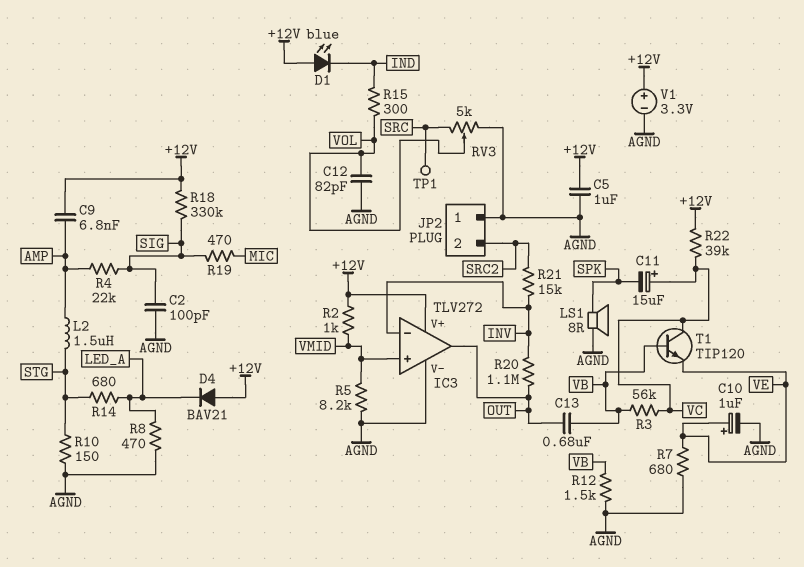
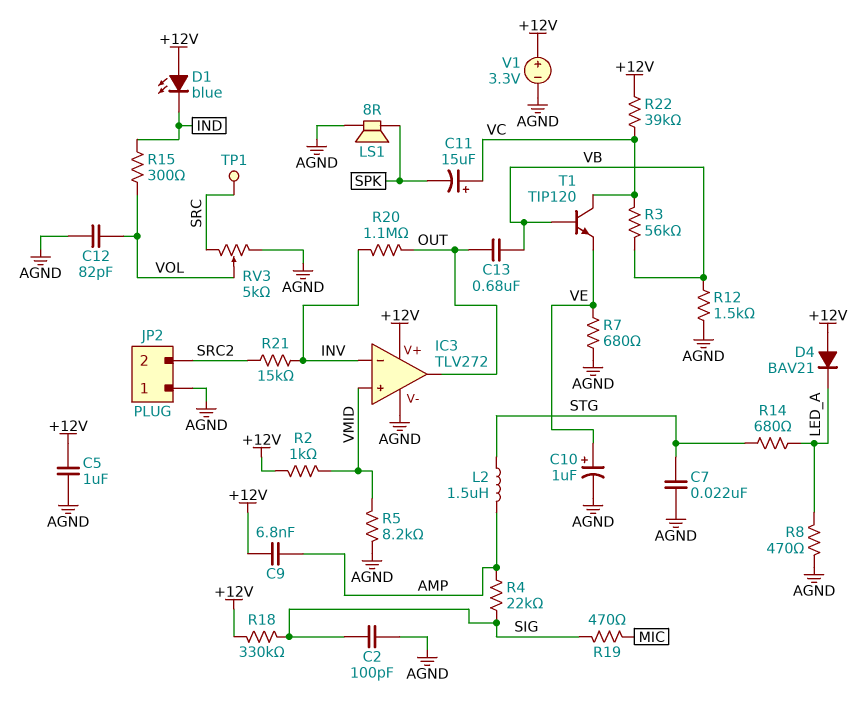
C7: none -> 22nF (AGND, STG)
R10: 150 (AGND, STG) -> none

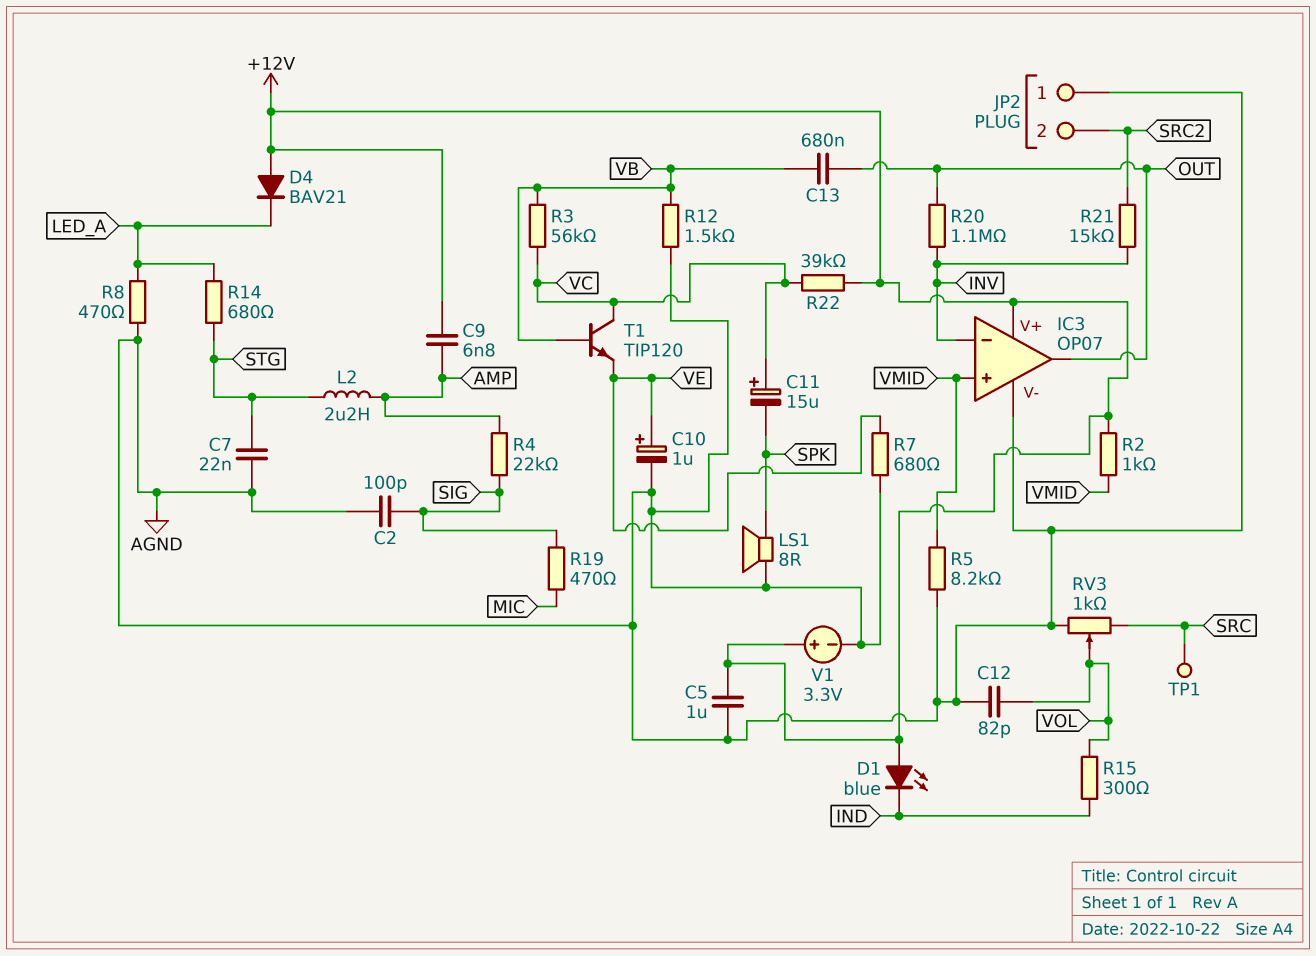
IC3: TLV272 -> OP07
L2: 1.5uH (AMP, STG) -> 2.2uH (AMP, STG)
R18: 330k (+12V, SIG) -> none
RV3: 5k (AGND, SRC, wiper VOL) -> 1k (AGND, SRC, wiper VOL)

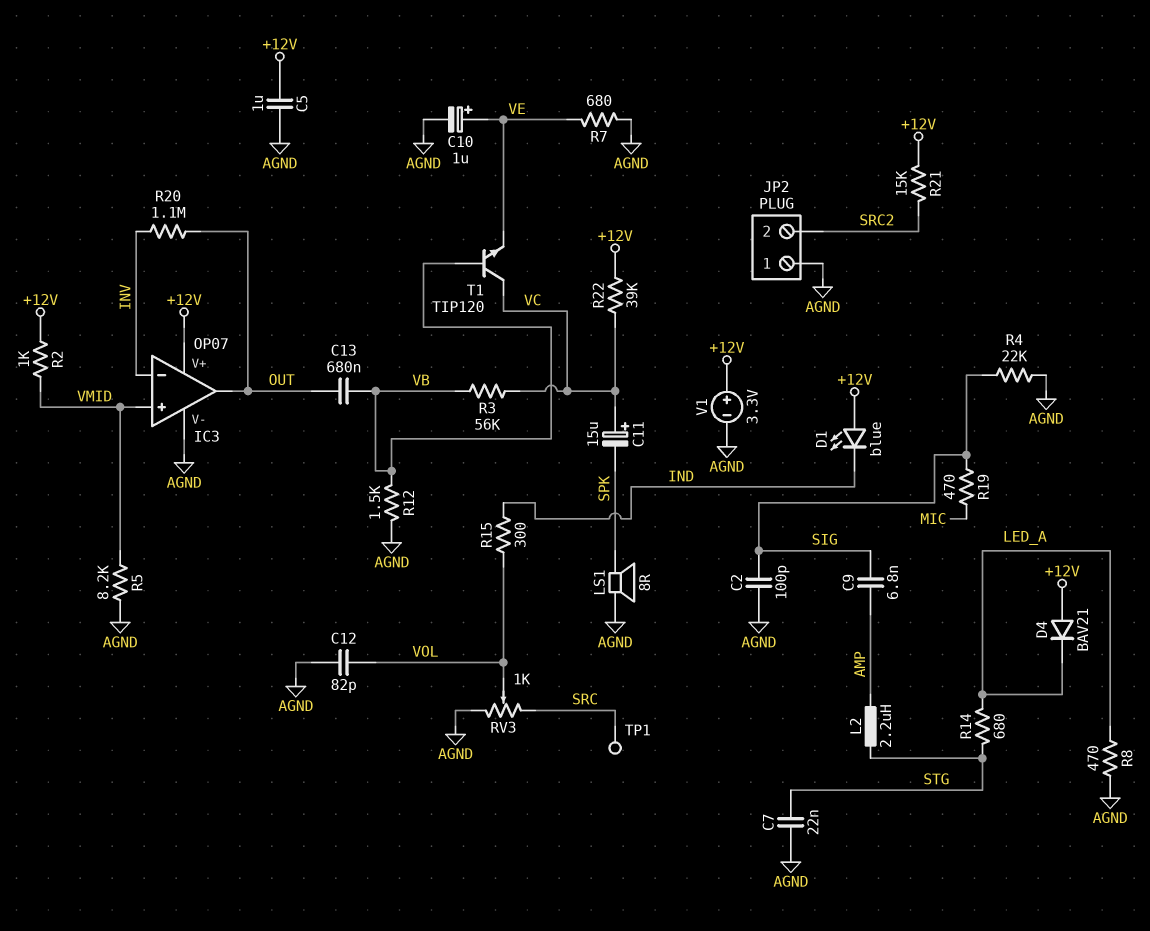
C9: 6.8nF (+12V, AMP) -> 6.8nF (AMP, SIG)
R4: 22k (AMP, SIG) -> 22k (AGND, SIG)
R21: 15k (INV, SRC2) -> 15k (+12V, SRC2)

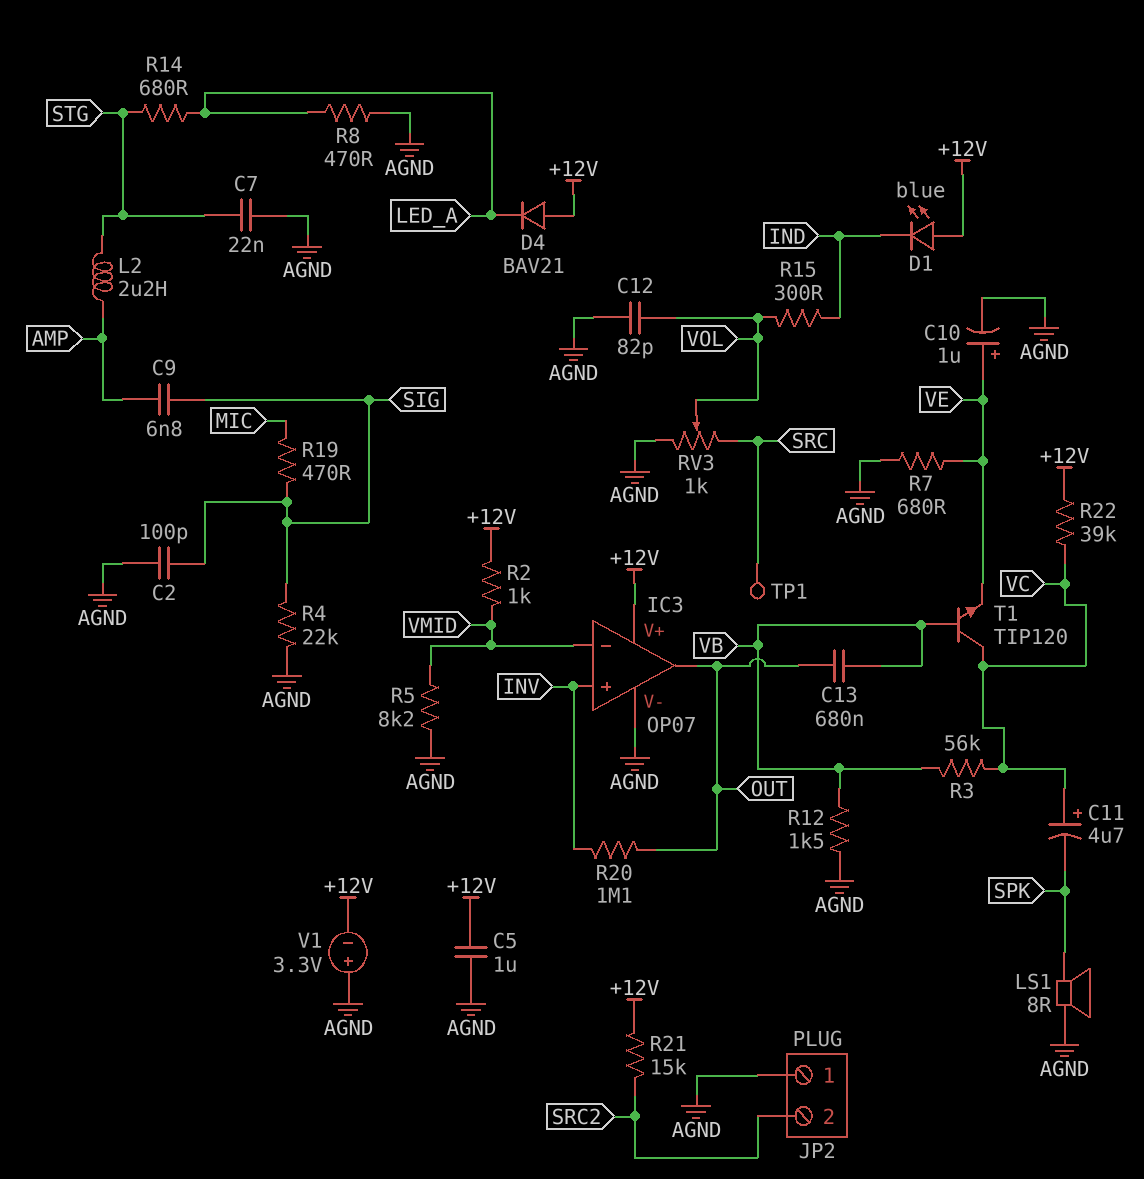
C11: 15uF (plus VC, minus SPK) -> 4.7uF (plus VC, minus SPK)
IC3 pin in+: VMID -> INV
IC3 pin in-: INV -> VMID
V1: 3.3V (plus +12V, minus AGND) -> 3.3V (plus AGND, minus +12V)

